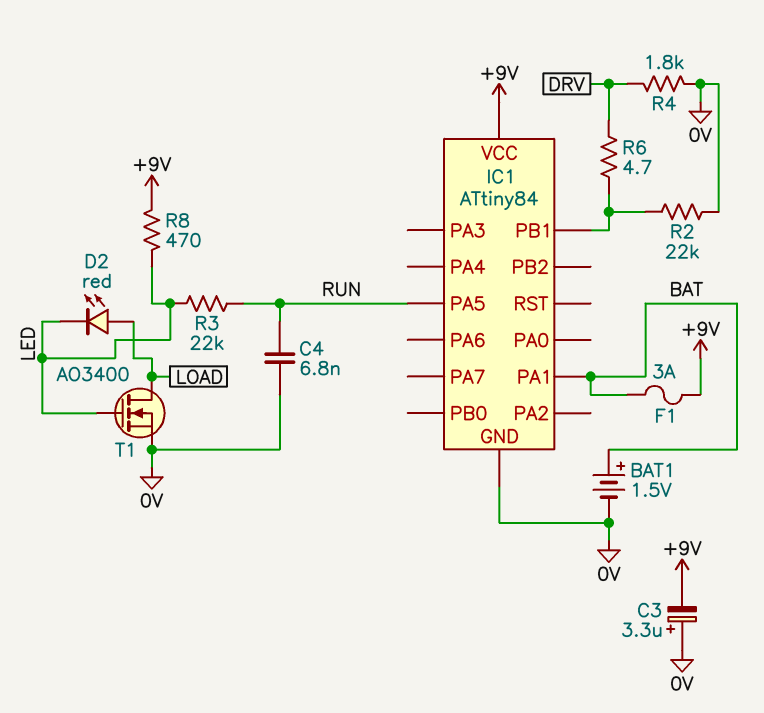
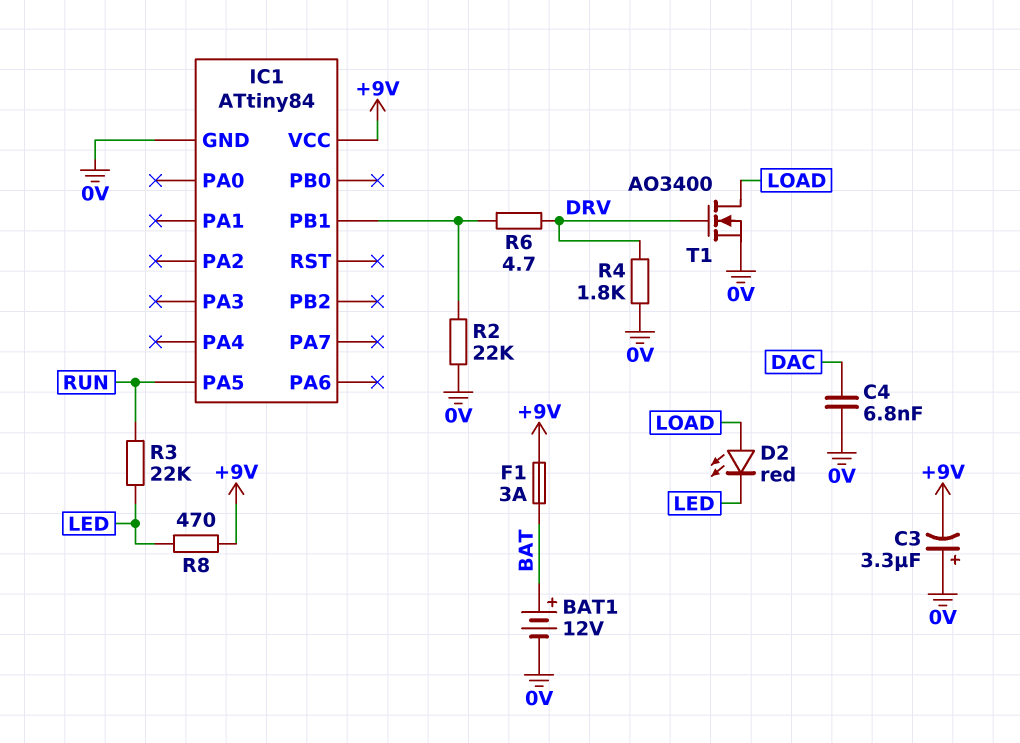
BAT1: 1.5V (plus BAT, minus 0V) -> 12V (plus BAT, minus 0V)
C4: 6.8nF (0V, RUN) -> 6.8nF (0V, DAC)
IC1 pin PA1: BAT -> none
T1: NMOS AO3400 (G LED, D LOAD, S 0V) -> NMOS AO3400 (G DRV, D LOAD, S 0V)

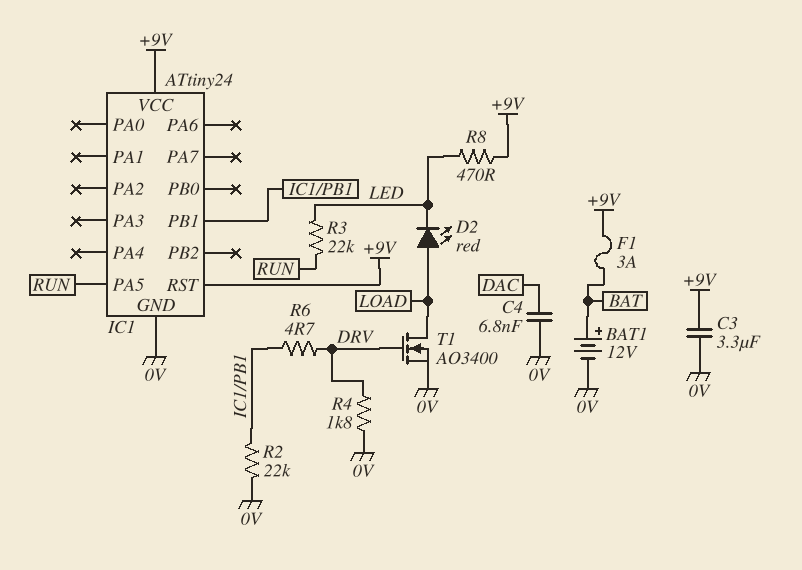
C3: 3.3uF (plus 0V, minus +9V) -> 3.3uF (+9V, 0V)
IC1: ATtiny84 -> ATtiny24
IC1 pin RST: none -> +9V

